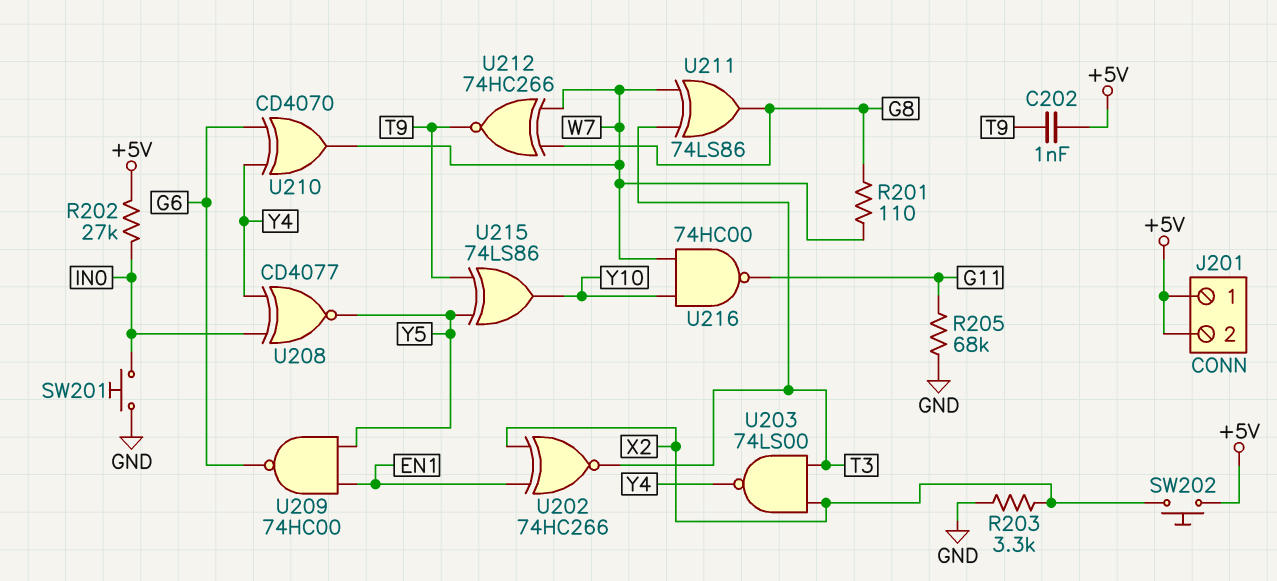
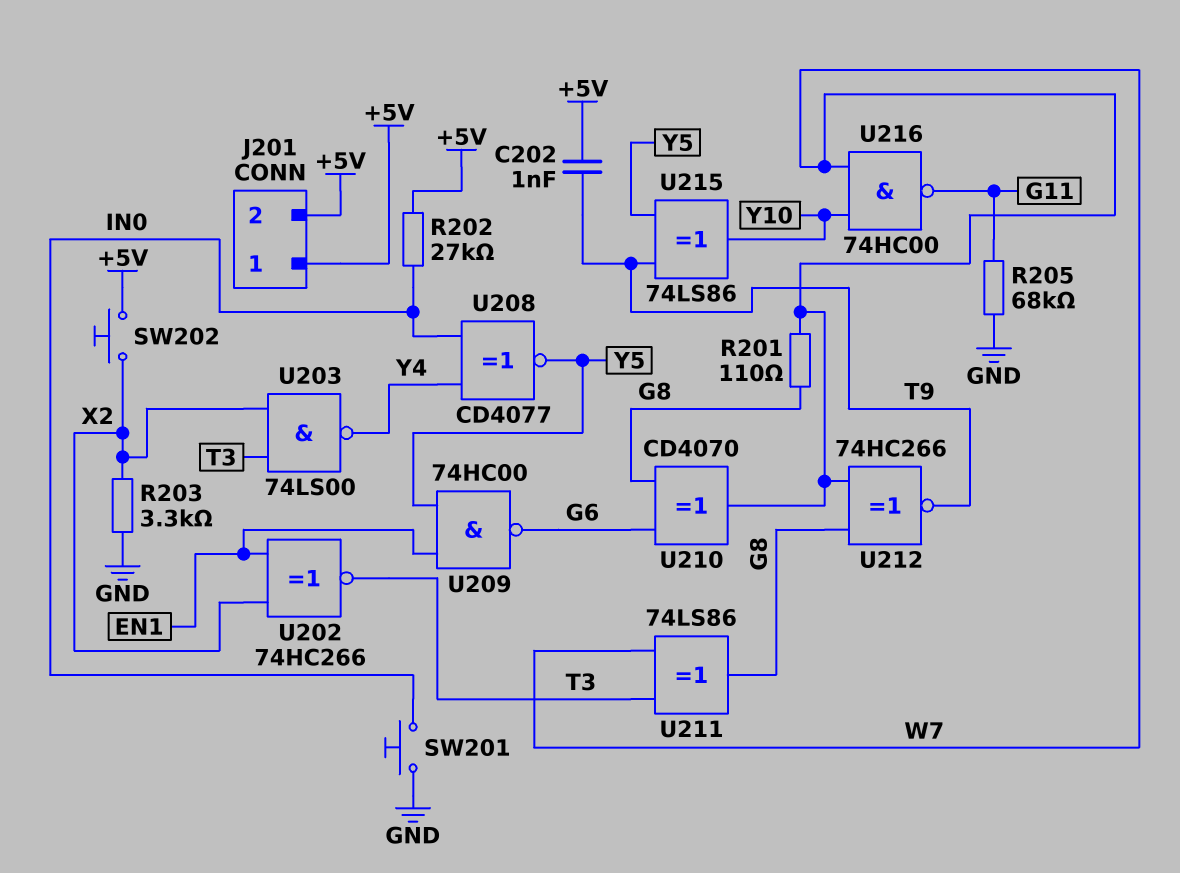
U210: XOR CD4070 (in G6, in Y4, out W7) -> XOR CD4070 (in G6, in G8, out W7)

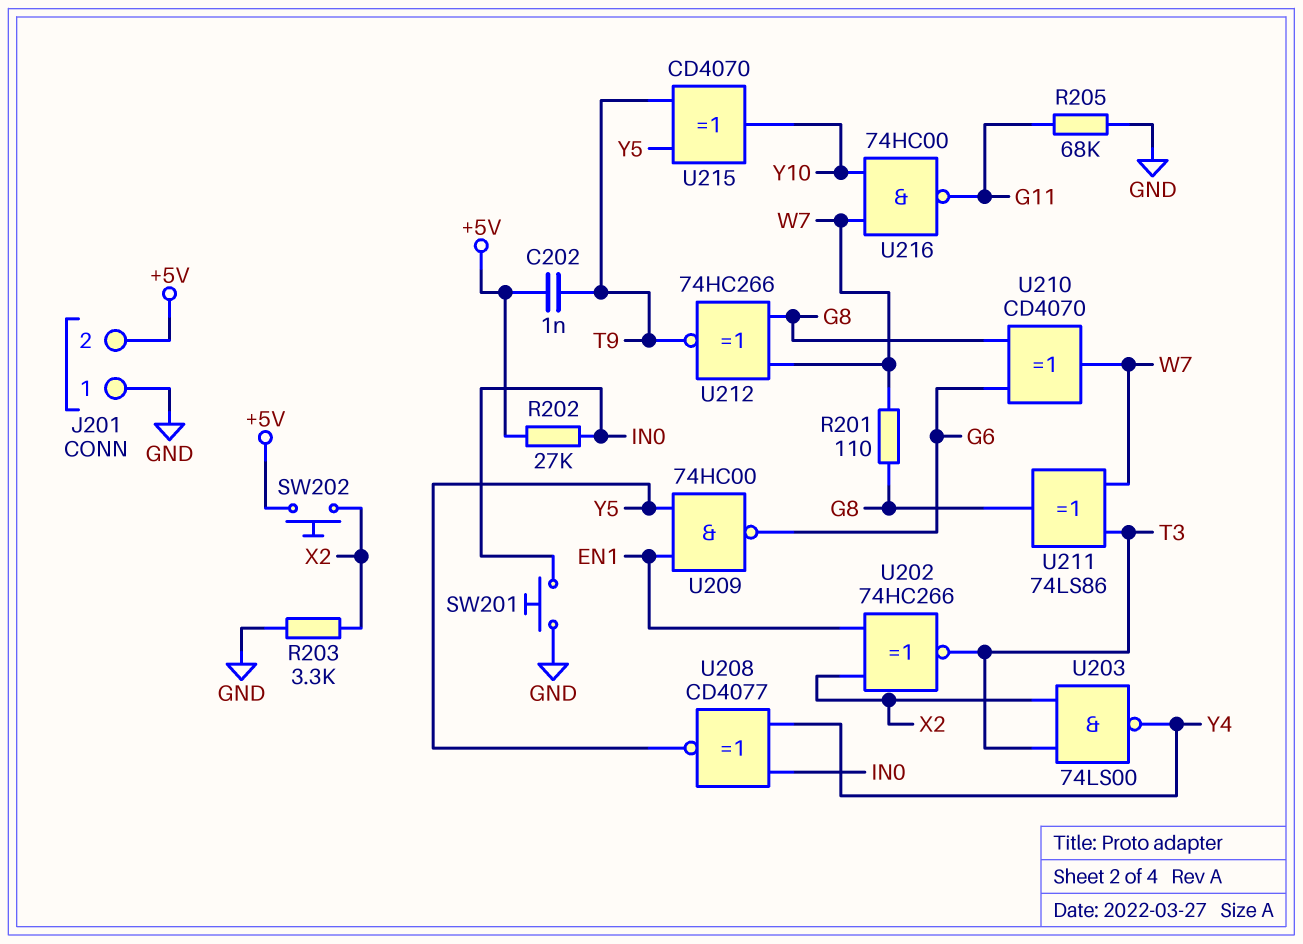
J201 pin 1: +5V -> GND
U215: XOR 74LS86 (in T9, in Y5, out Y10) -> XOR CD4070 (in T9, in Y5, out Y10)

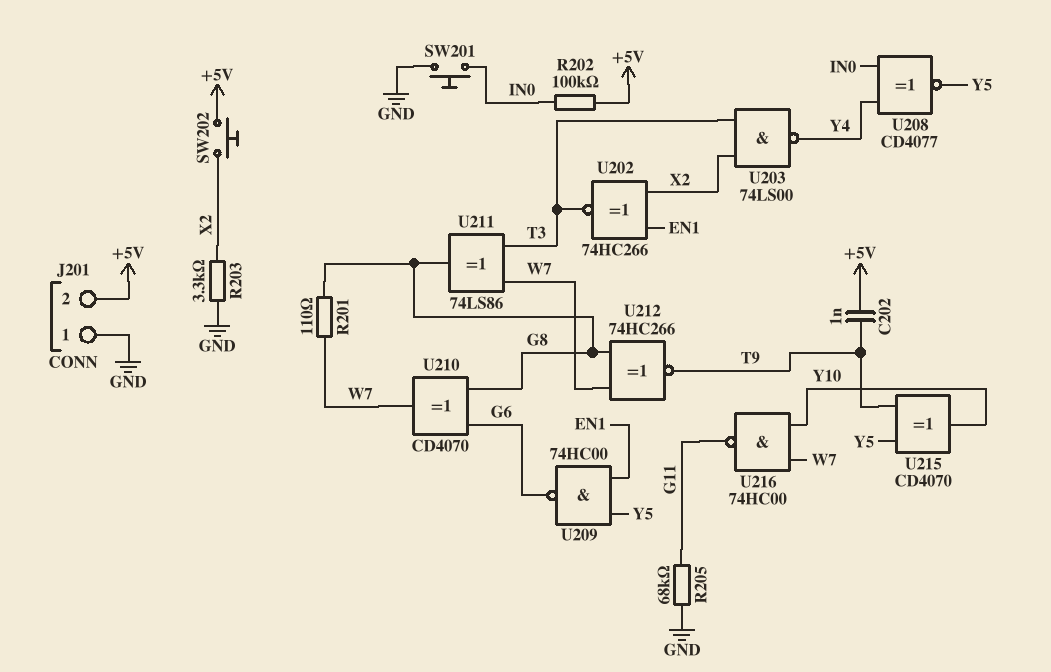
R202: 27k (+5V, IN0) -> 100k (+5V, IN0)

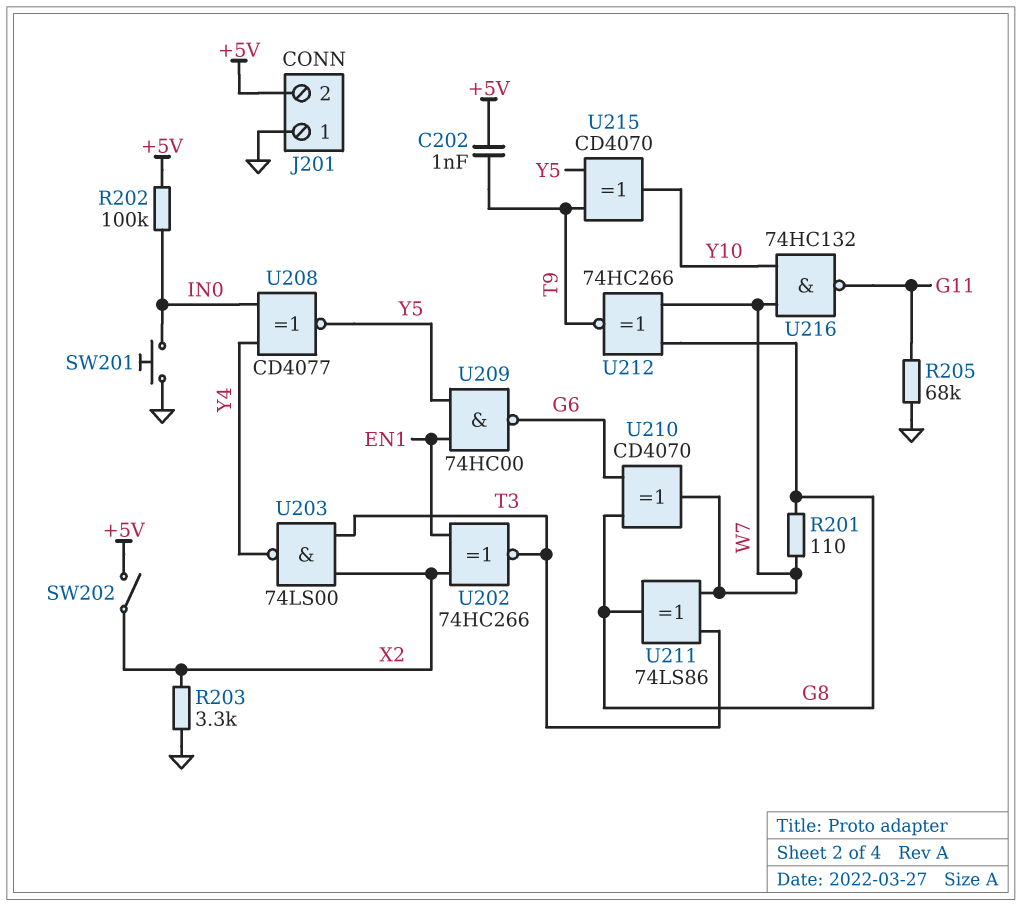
SW202: button (+5V, X2) -> switch (+5V, X2)
U216: NAND 74HC00 (in W7, in Y10, out G11) -> NAND 74HC132 (in W7, in Y10, out G11)

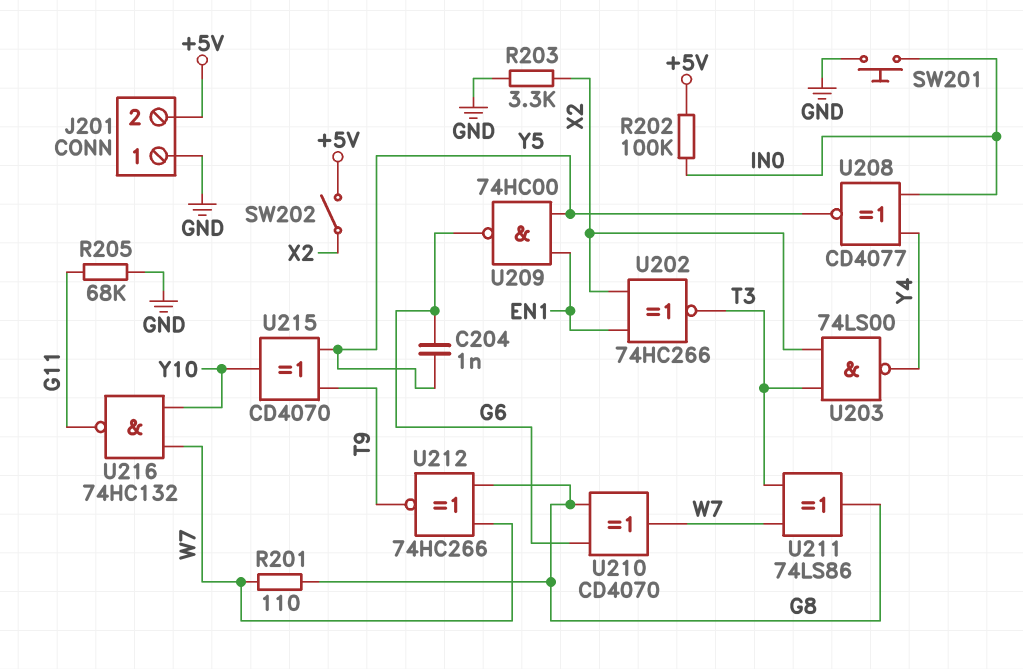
C202: 1nF (+5V, T9) -> none
C204: none -> 1nF (G6, Y5)

